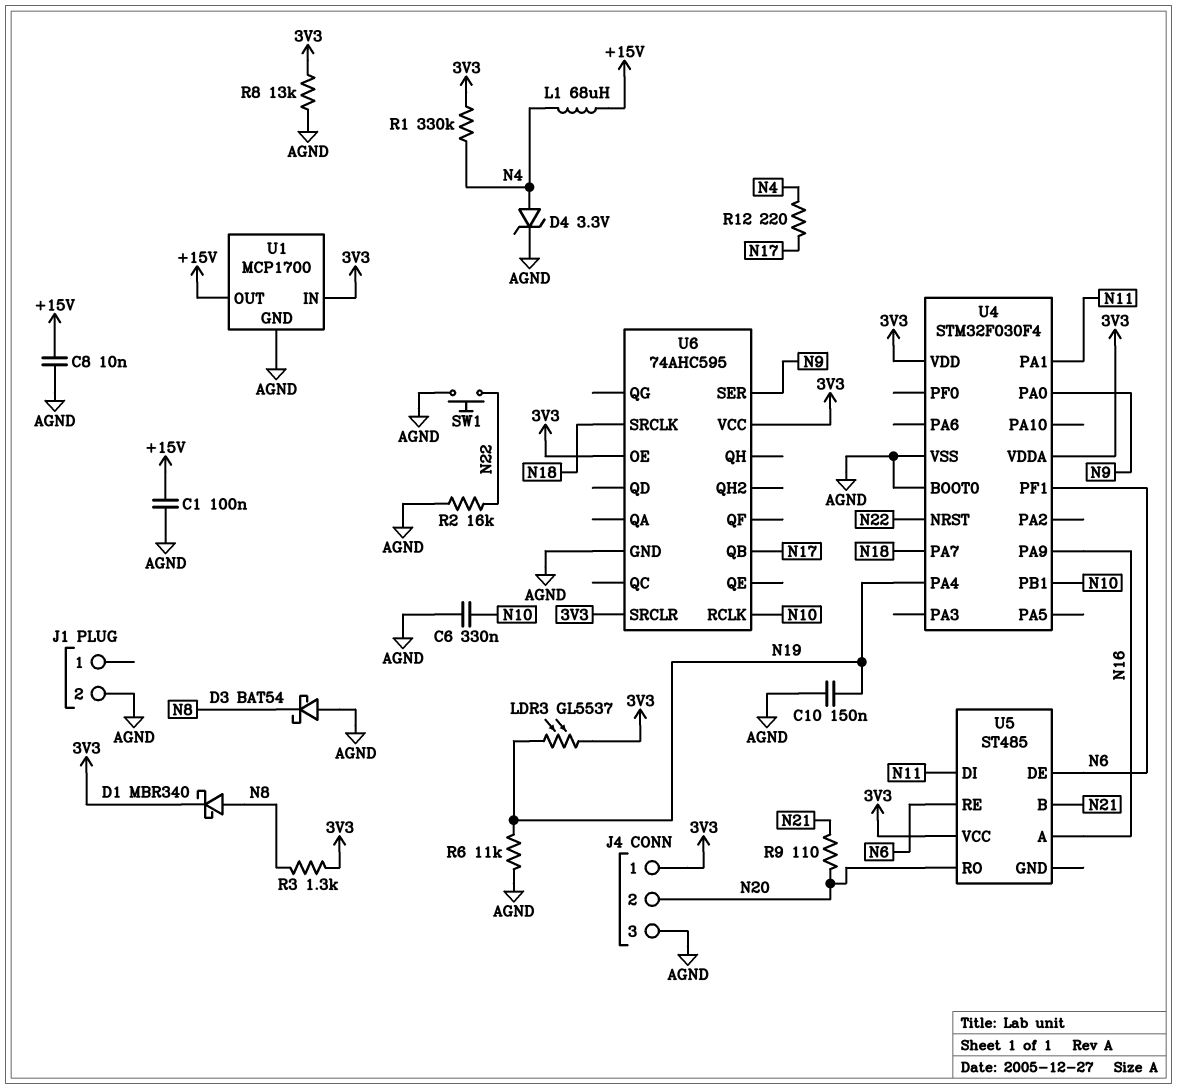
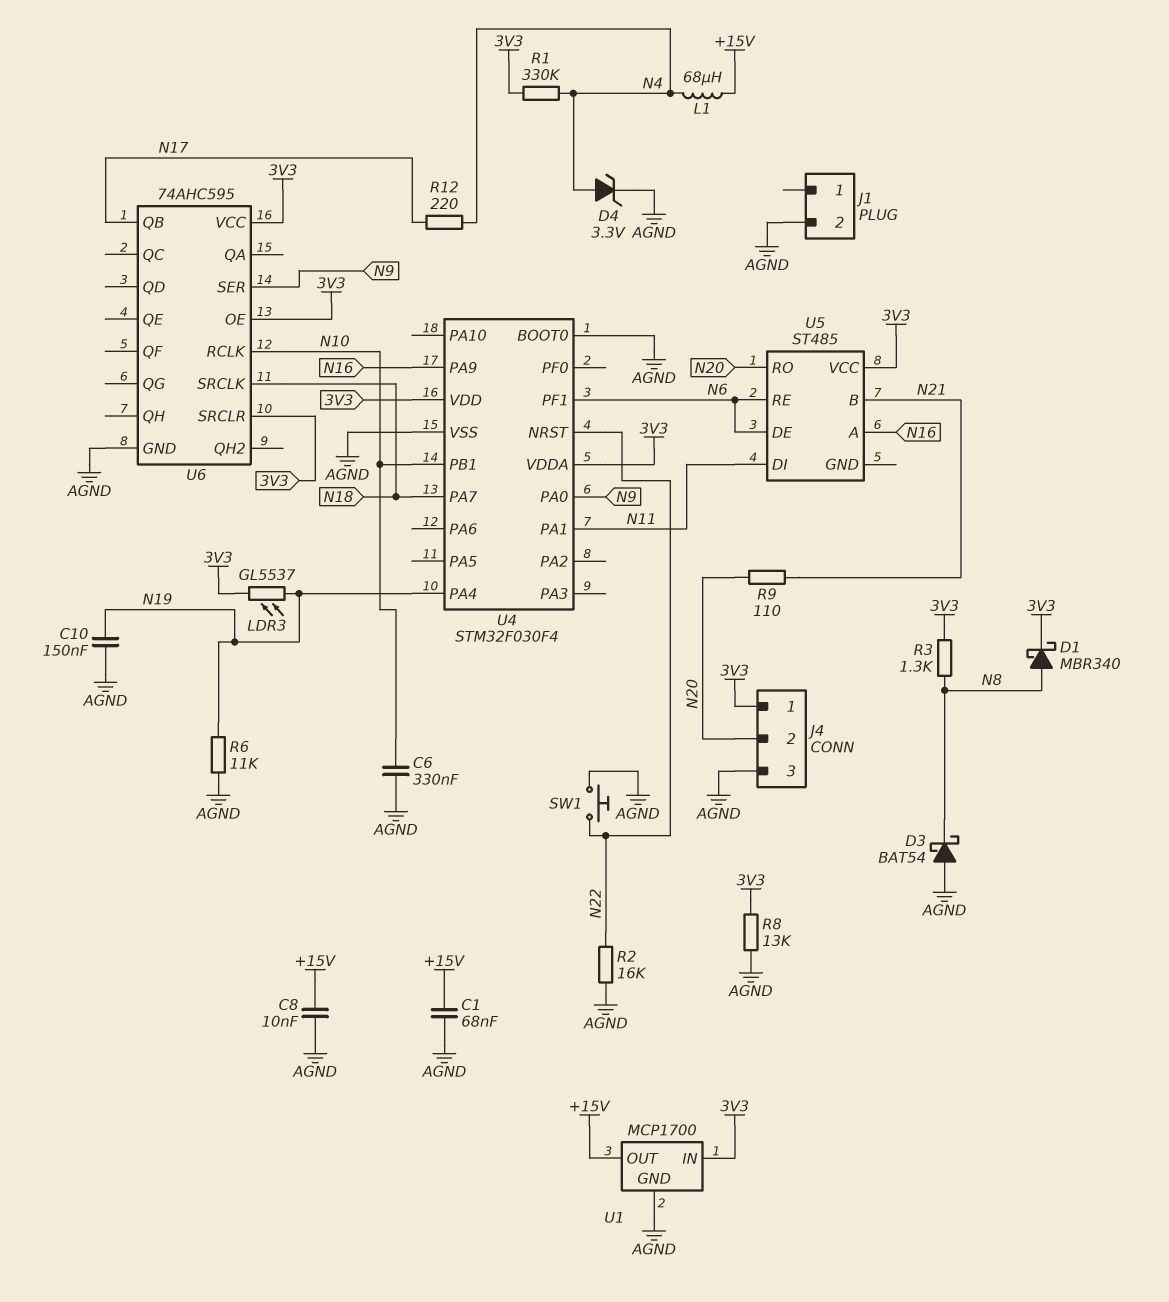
C1: 100nF (+15V, AGND) -> 68nF (+15V, AGND)

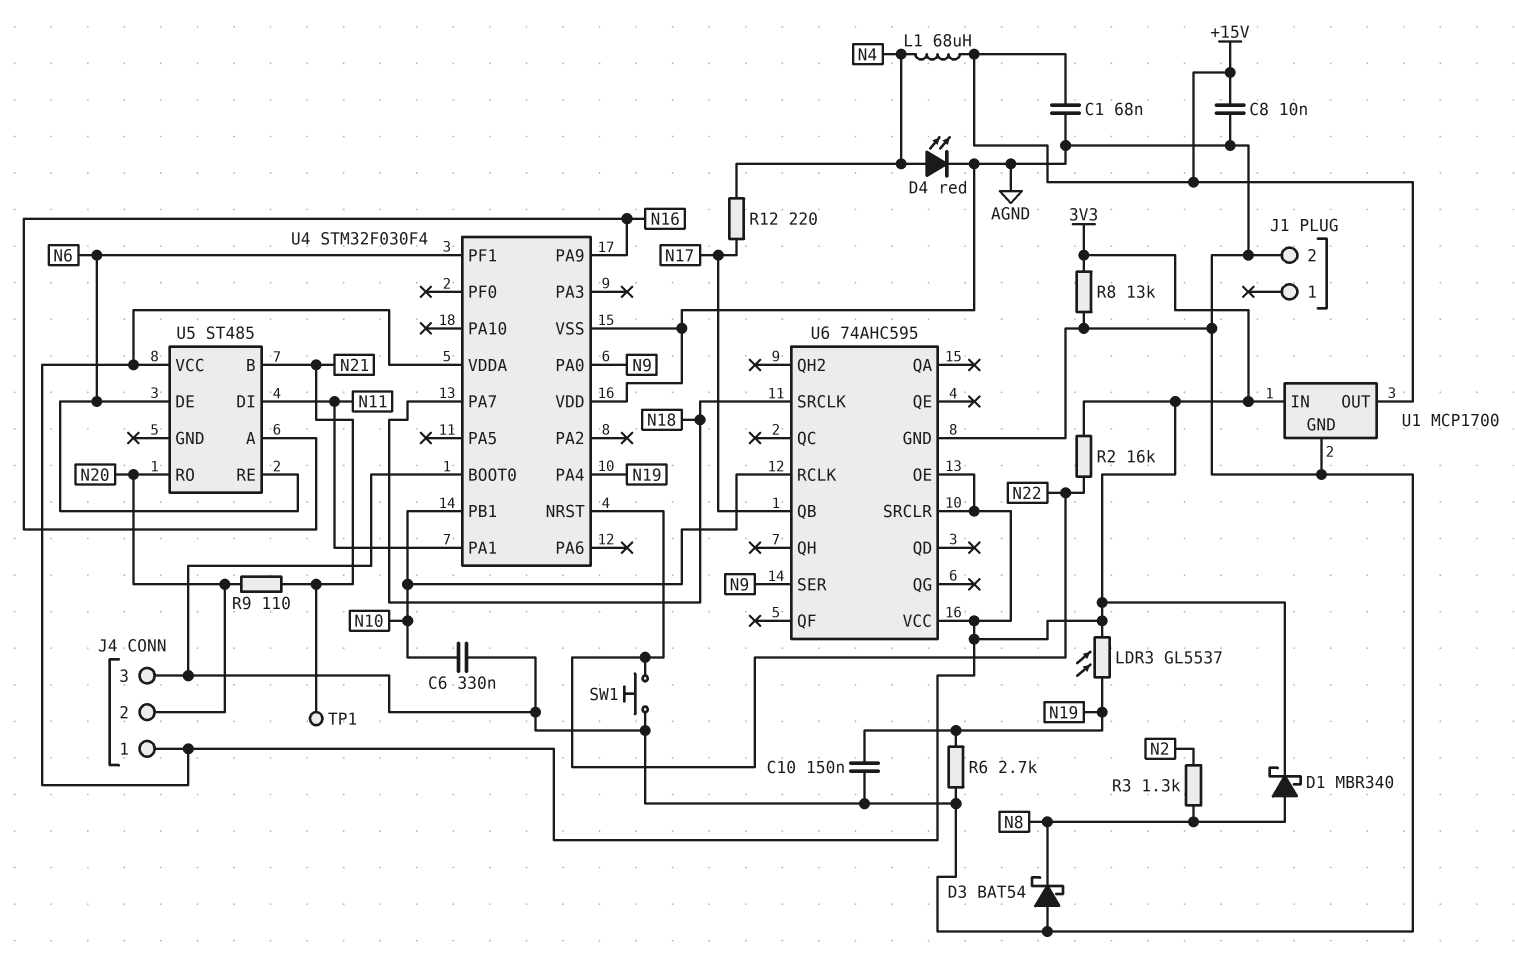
D4: zener 3.3V (A N4, K AGND) -> LED red (A N4, K AGND)
R1: 330k (3V3, N4) -> none
R2: 16k (AGND, N22) -> 16k (3V3, N22)
R3: 1.3k (3V3, N8) -> 1.3k (N2, N8)
R6: 11k (AGND, N19) -> 2.7k (AGND, N19)
TP1: none -> test point (N21)
U4 pin VDD: 3V3 -> AGND

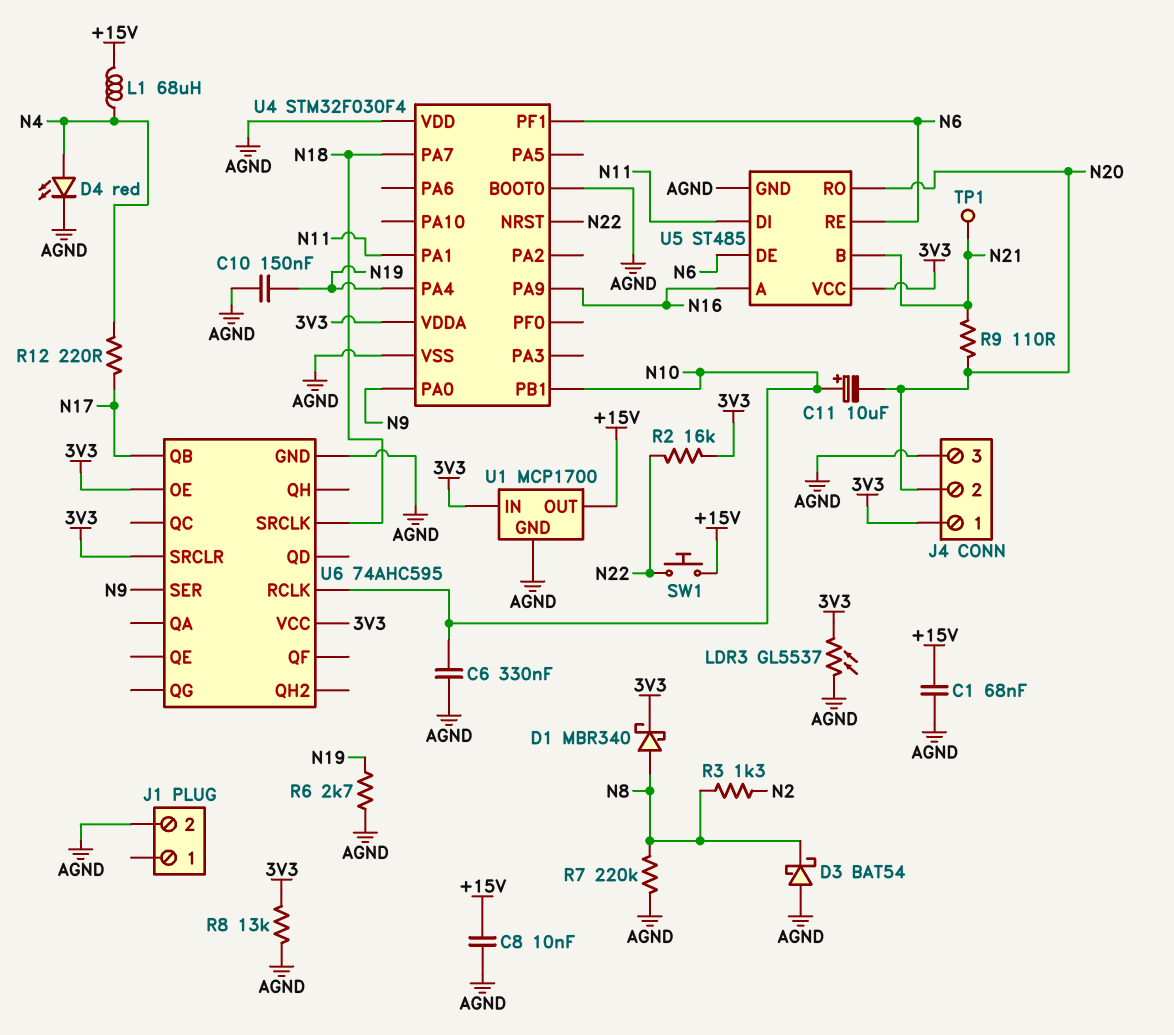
C11: none -> 10uF (plus N10, minus N20)
LDR3: GL5537 (3V3, N19) -> GL5537 (3V3, AGND)
R7: none -> 220k (AGND, N8)
SW1: button (AGND, N22) -> button (+15V, N22)
U5 pin GND: none -> AGND

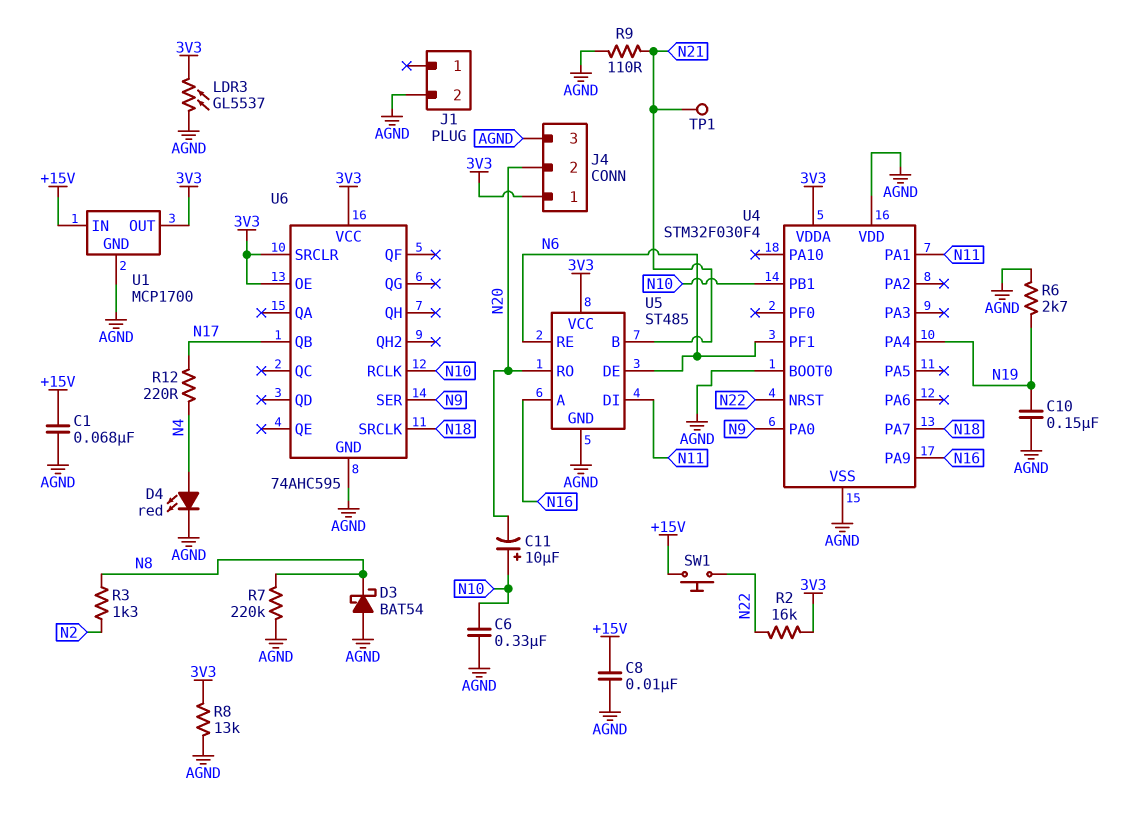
D1: schottky MBR340 (A N8, K 3V3) -> none
L1: 68uH (+15V, N4) -> none
R9: 110 (N20, N21) -> 110 (AGND, N21)
U1 pin IN: 3V3 -> +15V
U1 pin OUT: +15V -> 3V3

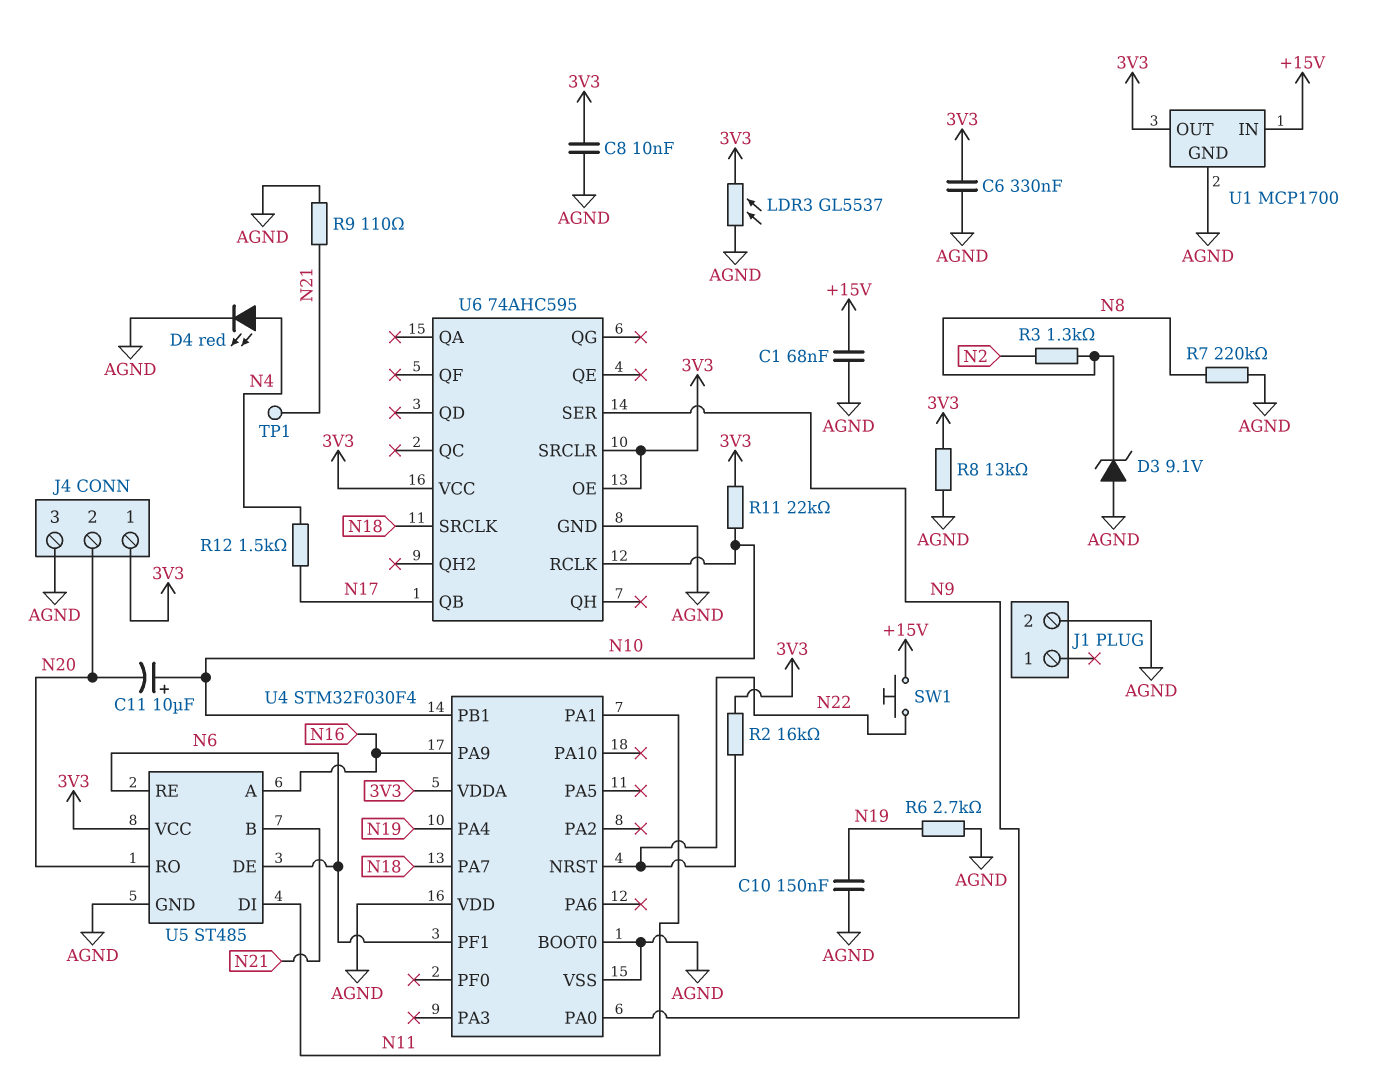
C6: 330nF (AGND, N10) -> 330nF (3V3, AGND)
C8: 10nF (+15V, AGND) -> 10nF (3V3, AGND)
D3: schottky BAT54 (A AGND, K N8) -> zener 9.1V (A AGND, K N8)
R11: none -> 22k (3V3, N10)
R12: 220 (N4, N17) -> 1.5k (N4, N17)

